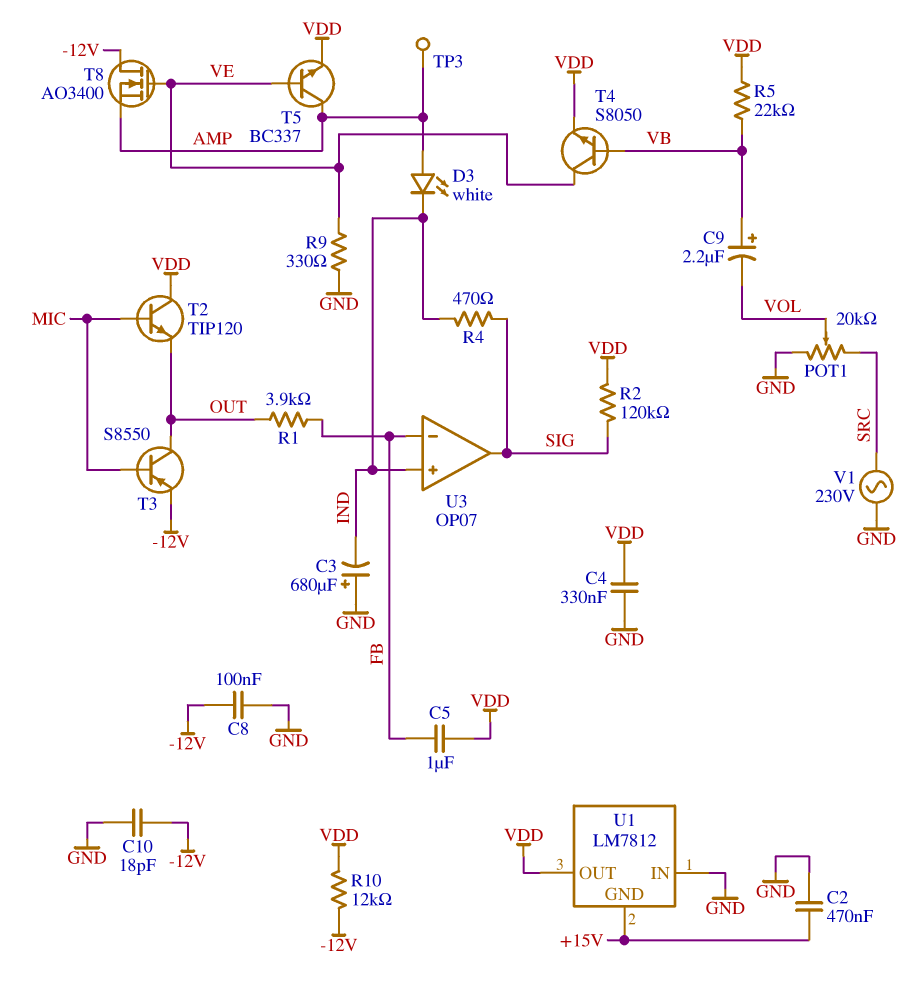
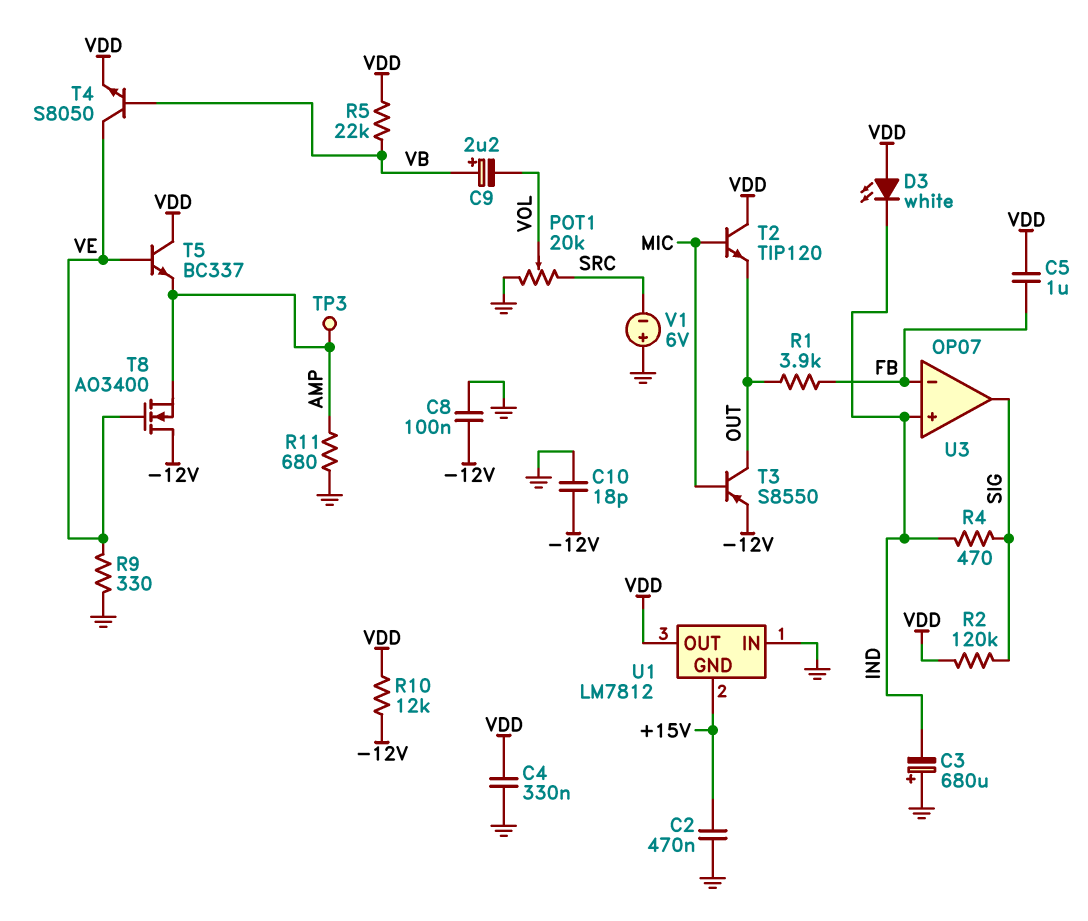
D3: LED white (A AMP, K IND) -> LED white (A VDD, K IND)
R11: none -> 680 (AMP, GND)
T5: NPN BC337 (B VE, C AMP, E VDD) -> NPN BC337 (B VE, C VDD, E AMP)
V1: AC 230V (GND, SRC) -> 6V (plus GND, minus SRC)

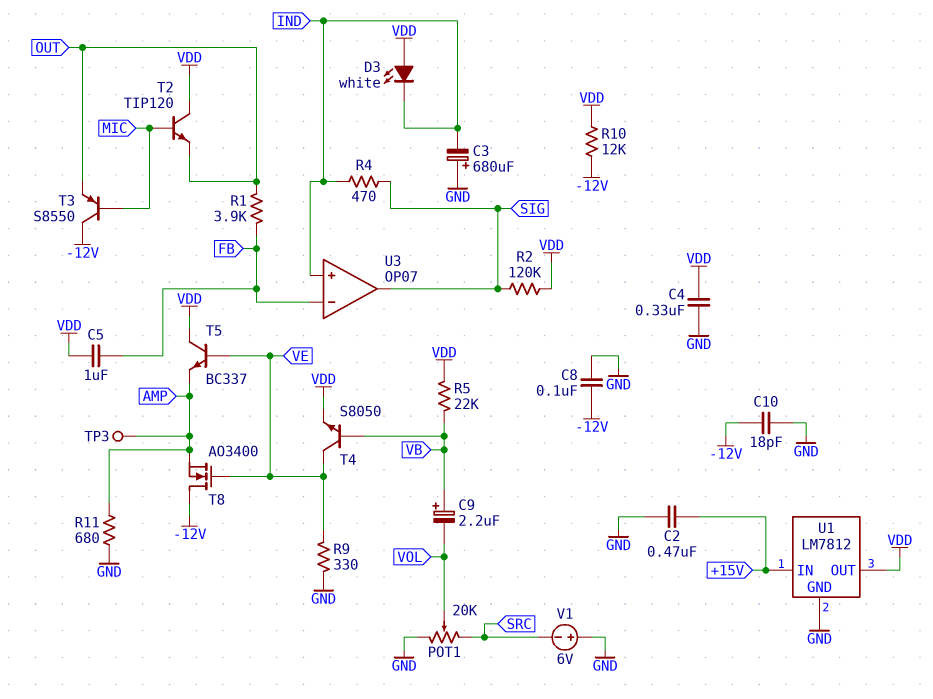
T3: PNP S8550 (B MIC, C OUT, E -12V) -> PNP S8550 (B MIC, C -12V, E OUT)
U1 pin GND: +15V -> GND
U1 pin IN: GND -> +15V

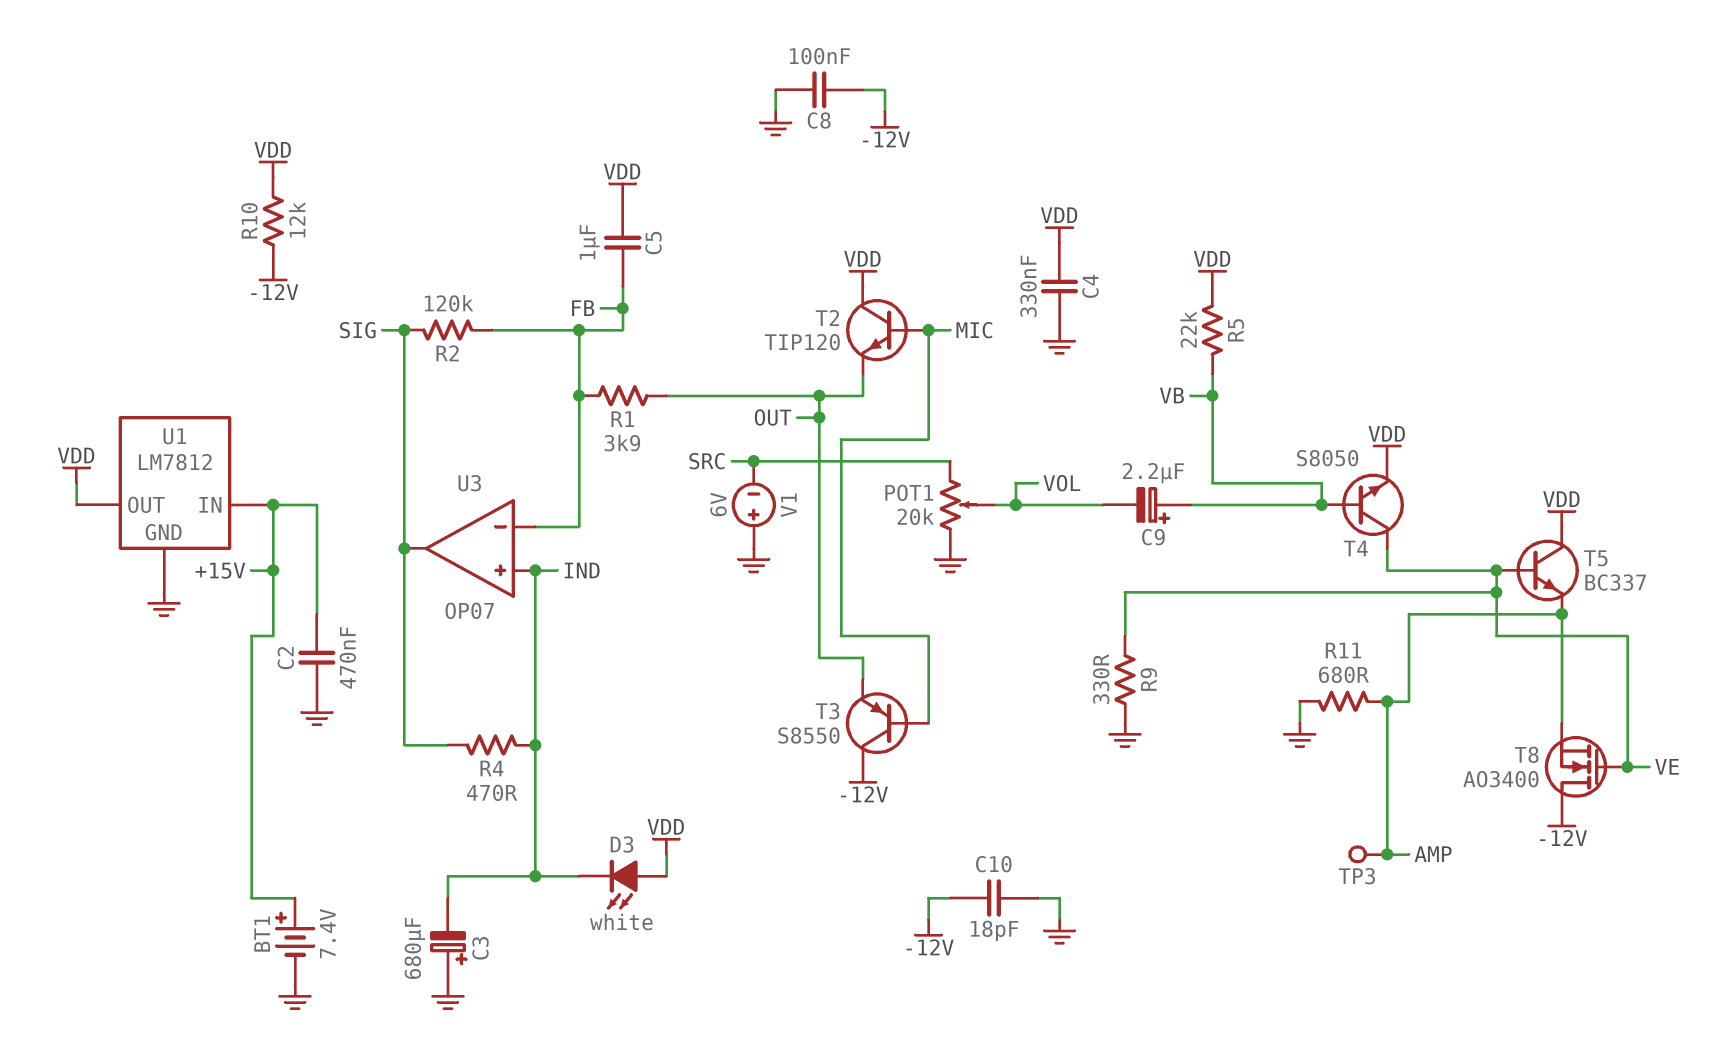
BT1: none -> 7.4V (plus +15V, minus GND)
R2: 120k (SIG, VDD) -> 120k (FB, SIG)

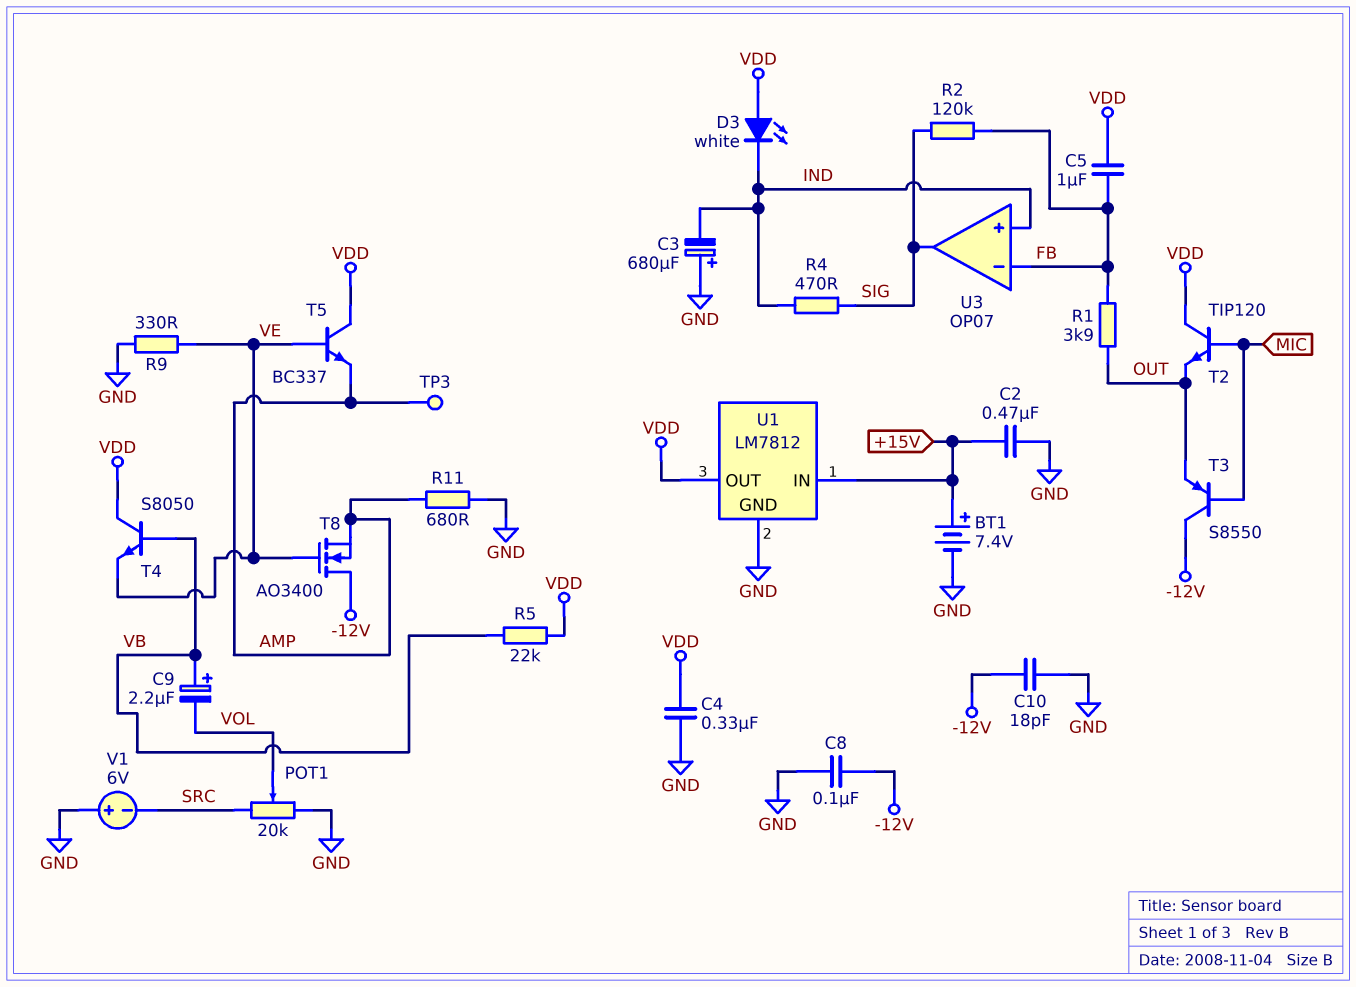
R10: 12k (-12V, VDD) -> none
T4: NPN S8050 (B VB, C VE, E VDD) -> NPN S8050 (B VB, C VDD, E VE)

